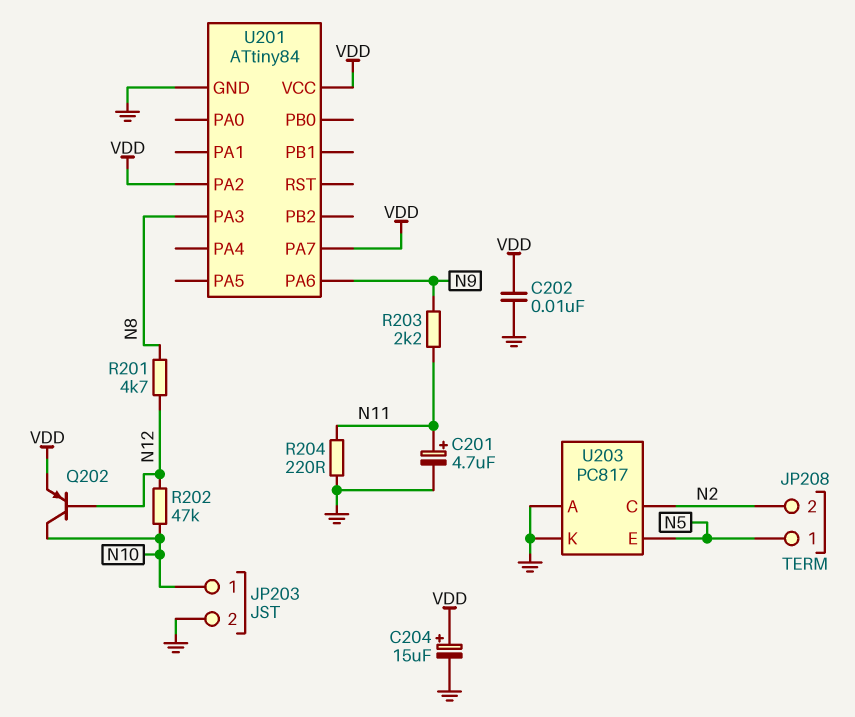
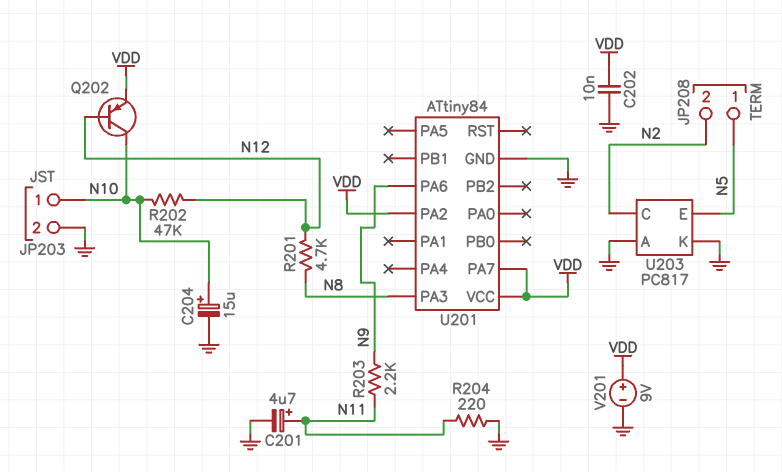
C204: 15uF (plus VDD, minus GND) -> 15uF (plus N10, minus GND)
V201: none -> 9V (plus VDD, minus GND)

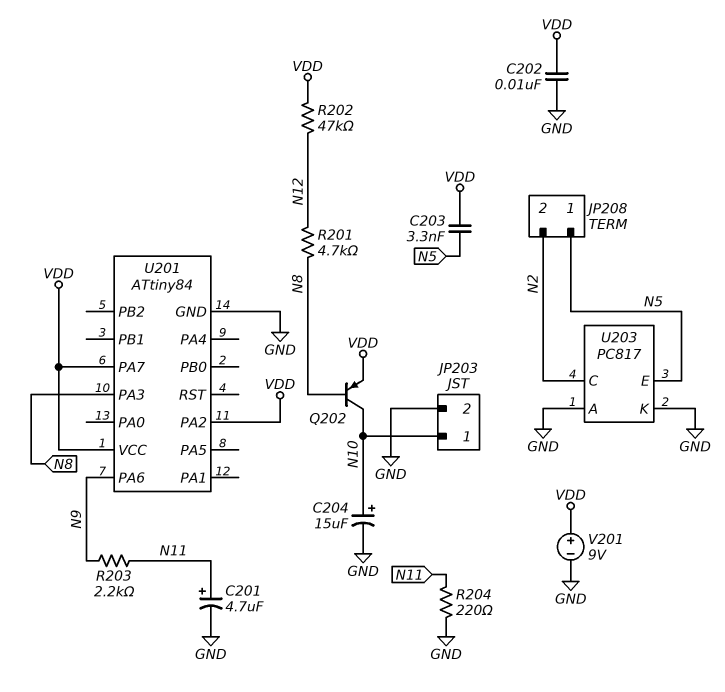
C203: none -> 3.3nF (N5, VDD)
Q202: PNP (B N12, C N10, E VDD) -> PNP (B N8, C N10, E VDD)
R202: 47k (N10, N12) -> 47k (N12, VDD)

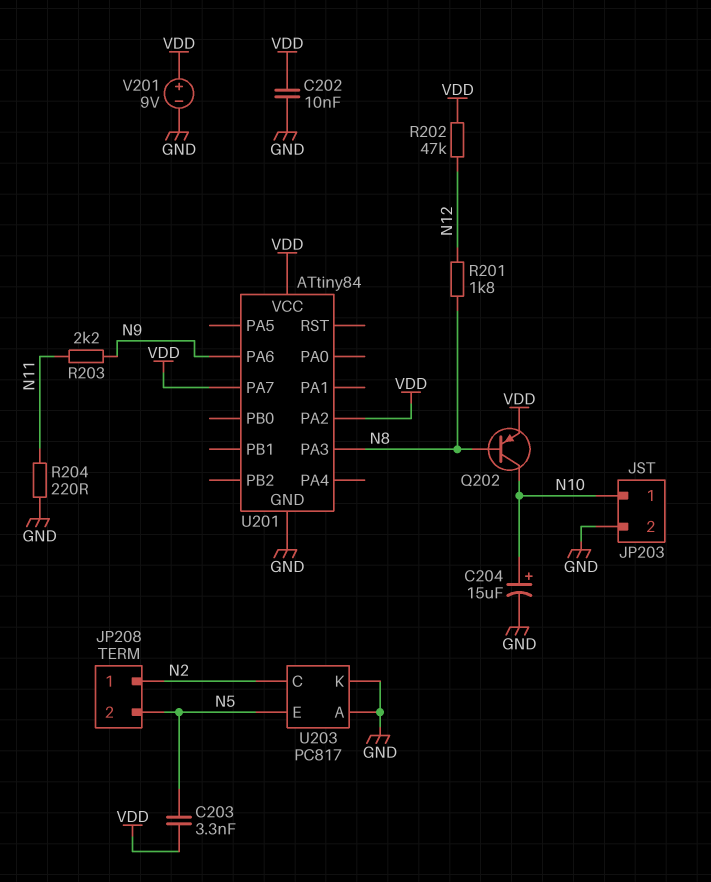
C201: 4.7uF (plus N11, minus GND) -> none
JP208 pin 1: N5 -> N2
JP208 pin 2: N2 -> N5
R201: 4.7k (N8, N12) -> 1.8k (N8, N12)

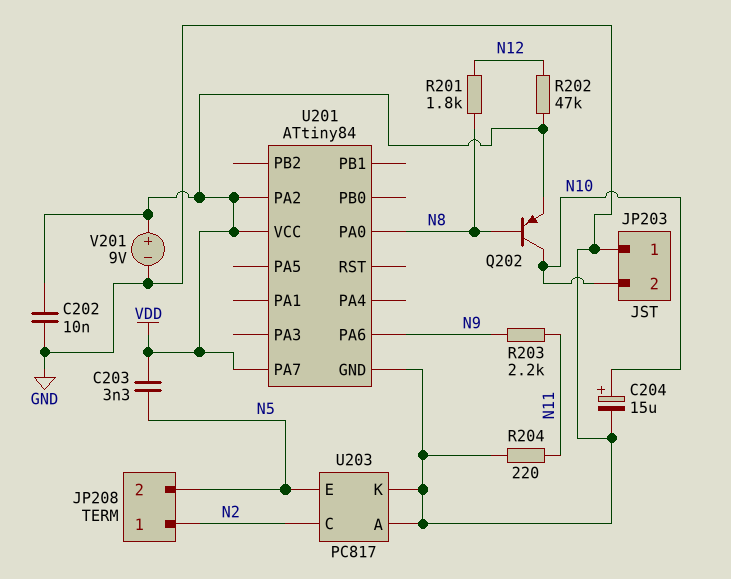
JP203 pin 1: N10 -> GND
JP203 pin 2: GND -> N10
U201 pin PA0: none -> N8
U201 pin PA3: N8 -> none

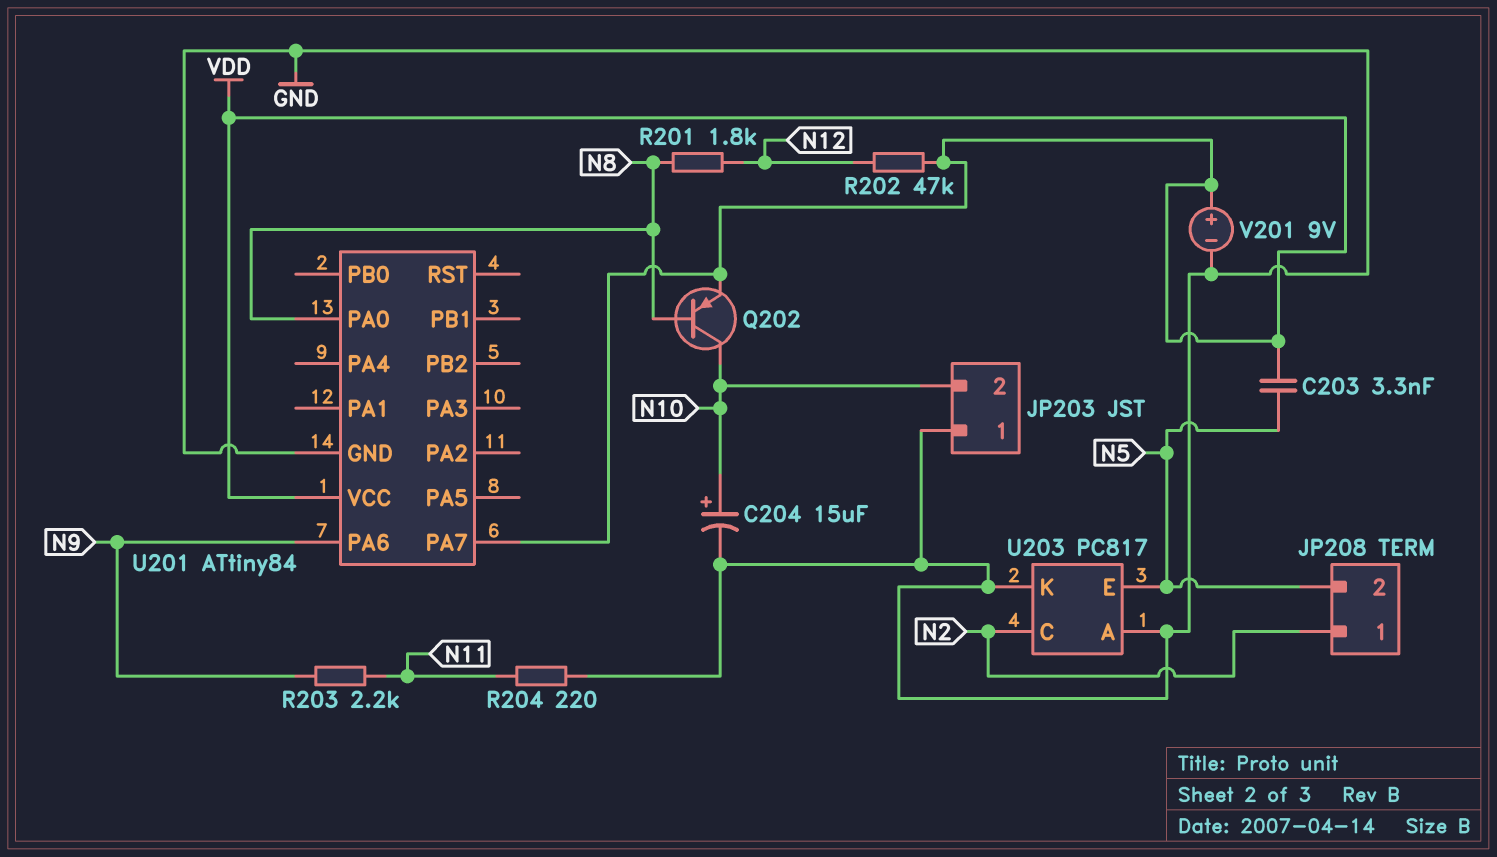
C202: 10nF (GND, VDD) -> none
U201 pin PA2: VDD -> none

